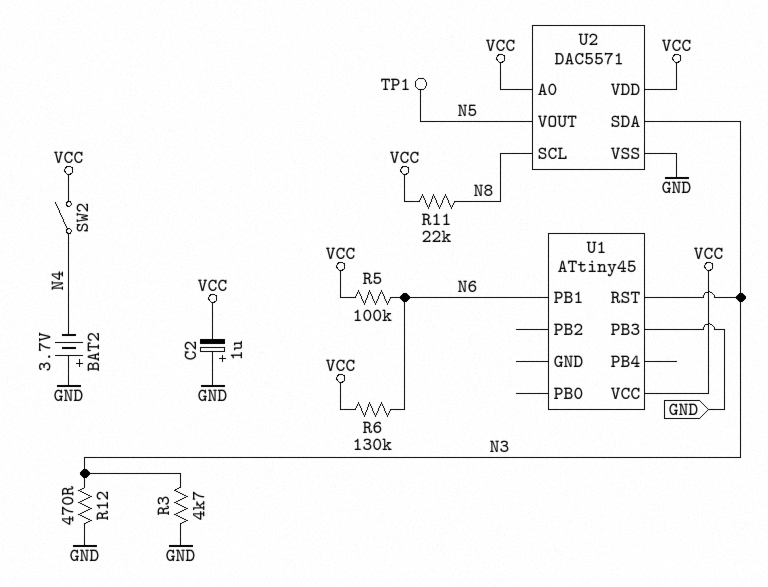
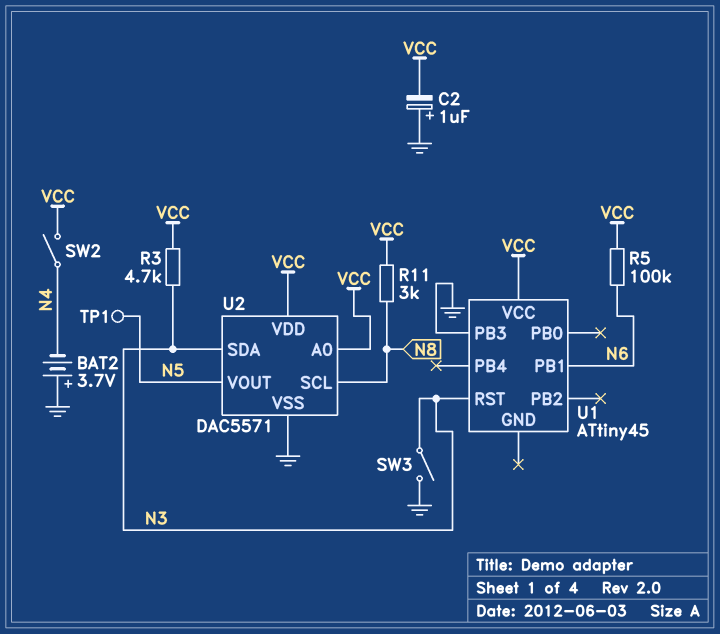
R3: 4.7k (GND, N3) -> 4.7k (N3, VCC)
R6: 130k (N6, VCC) -> none
R11: 22k (N8, VCC) -> 3k (N8, VCC)
R12: 470 (GND, N3) -> none
SW3: none -> switch (GND, N3)

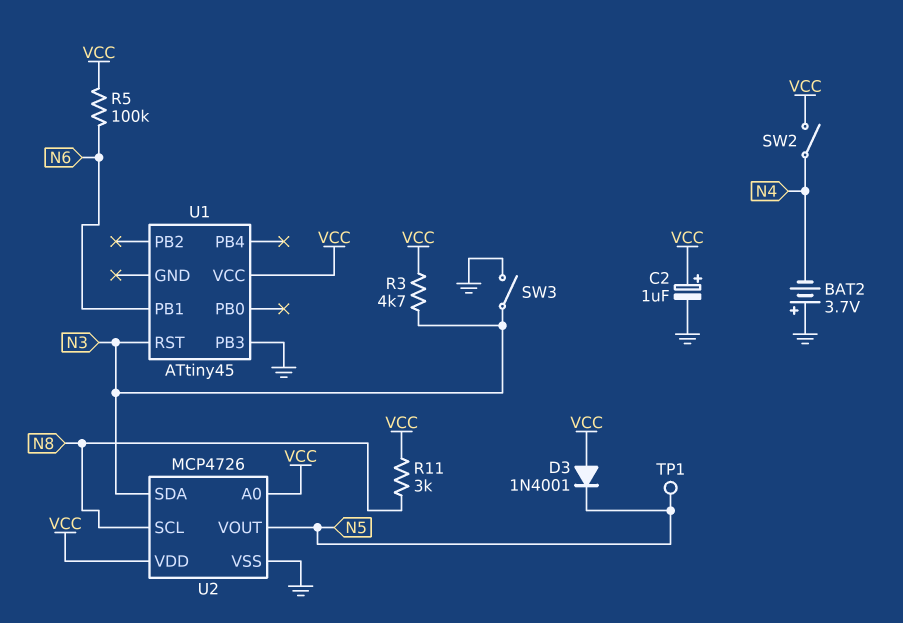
C2: 1uF (plus GND, minus VCC) -> 1uF (plus VCC, minus GND)
D3: none -> diode 1N4001 (A VCC, K N5)
U2: DAC5571 -> MCP4726

